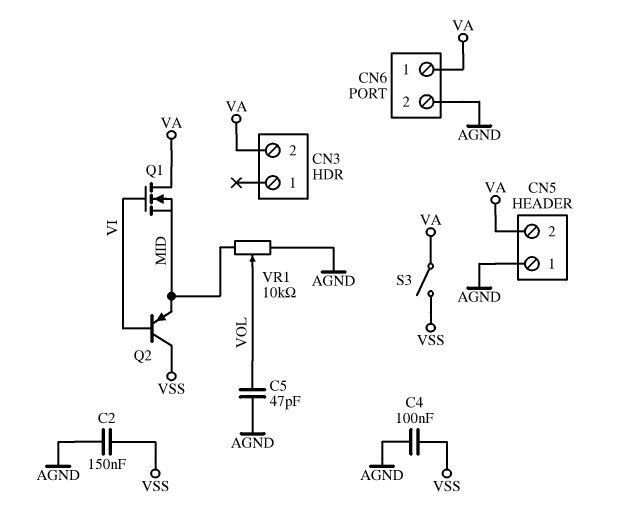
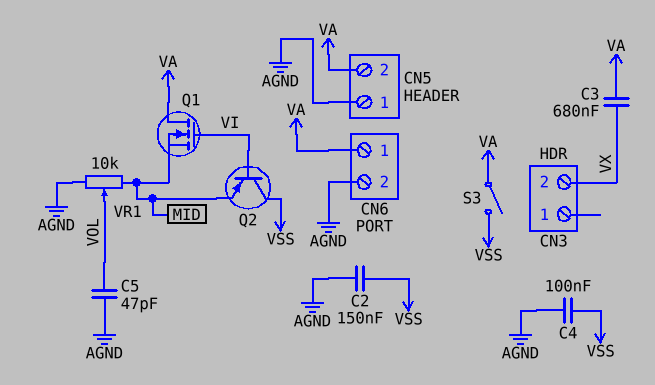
C3: none -> 680nF (VA, VX)
CN3 pin 2: VA -> VX

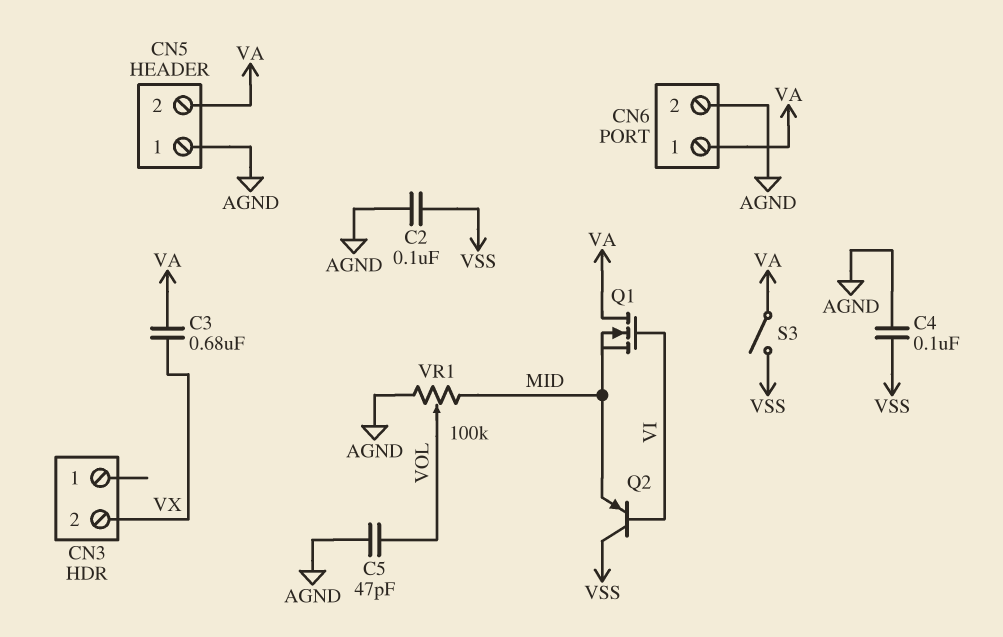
C2: 150nF (AGND, VSS) -> 100nF (AGND, VSS)
VR1: 10k (AGND, MID, wiper VOL) -> 100k (AGND, MID, wiper VOL)

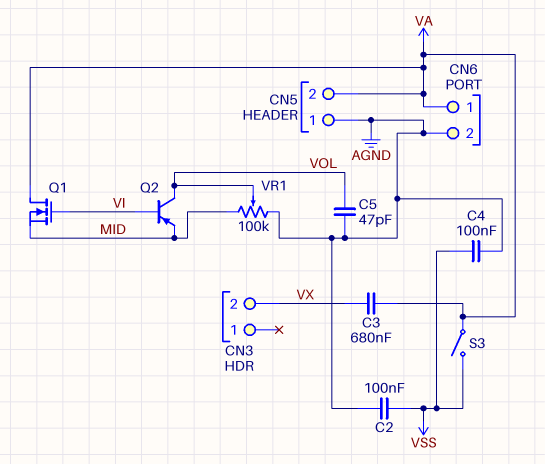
Q2: PNP (B VI, C VSS, E MID) -> PNP (B VI, C VOL, E MID)

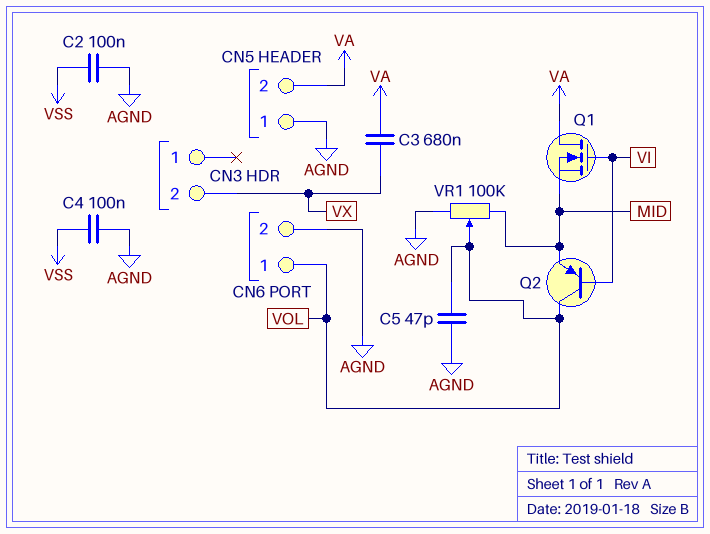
CN6 pin 1: VA -> VOL
S3: switch (VA, VSS) -> none

